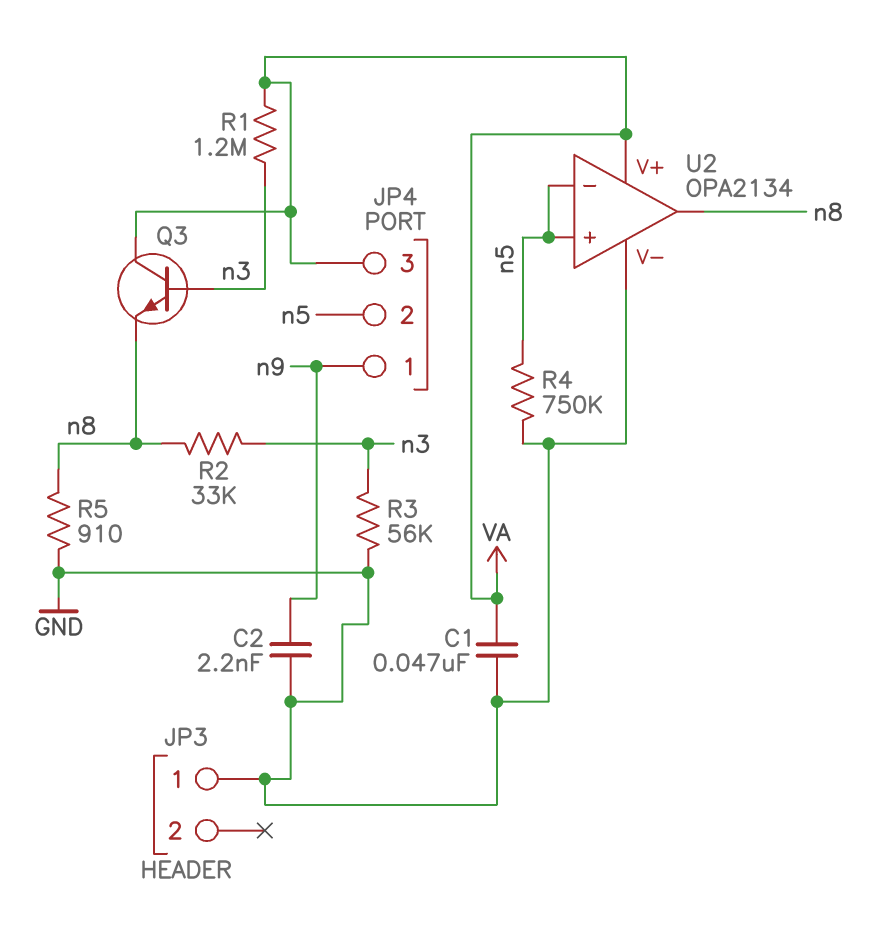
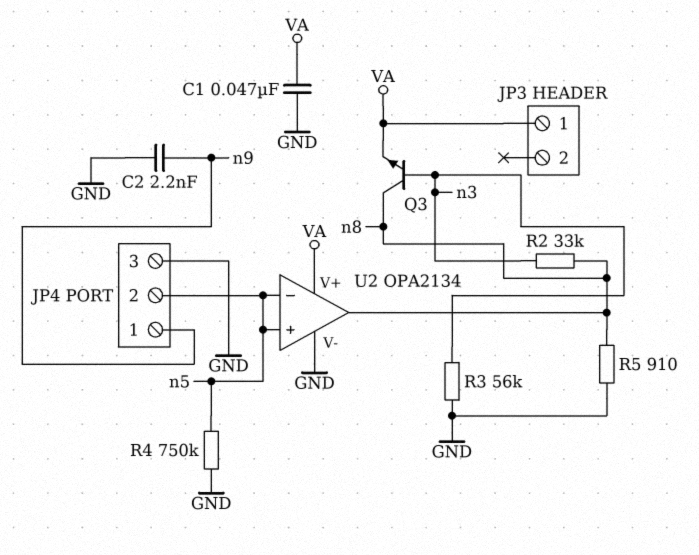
JP3 pin 1: GND -> VA
JP4 pin 3: VA -> GND
Q3: NPN (B n3, C VA, E n8) -> NPN (B n3, C n8, E VA)
R1: 1.2M (VA, n3) -> none

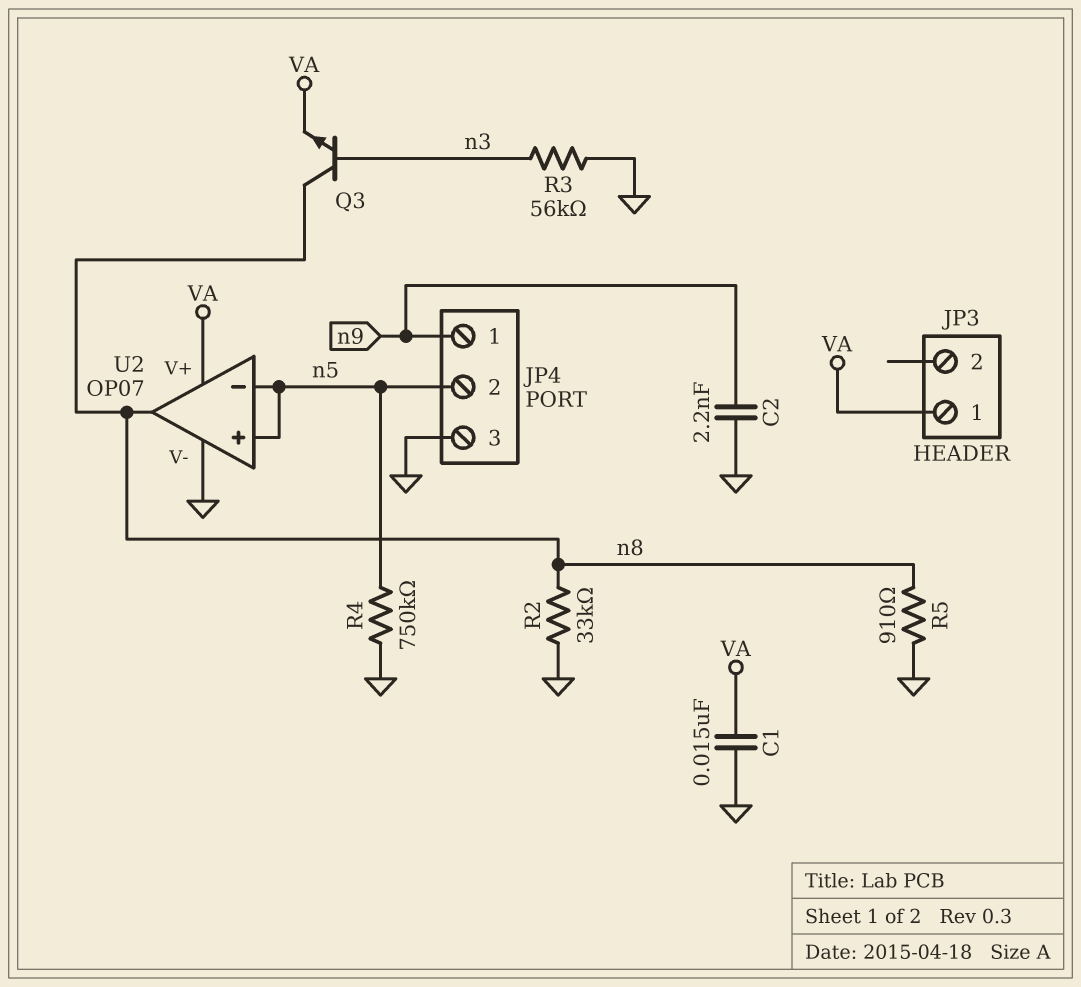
C1: 47nF (GND, VA) -> 15nF (GND, VA)
R2: 33k (n3, n8) -> 33k (GND, n8)
U2: OPA2134 -> OP07

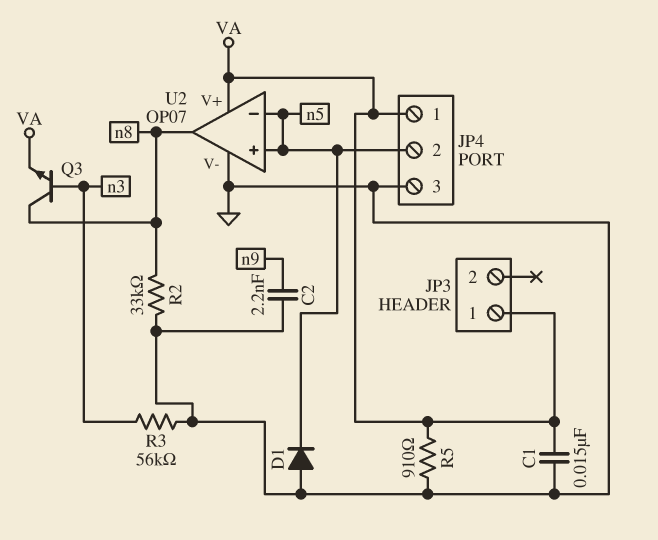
D1: none -> diode (A GND, K n5)
JP4 pin 1: n9 -> VA
R4: 750k (GND, n5) -> none
R5: 910 (GND, n8) -> 910 (GND, VA)

